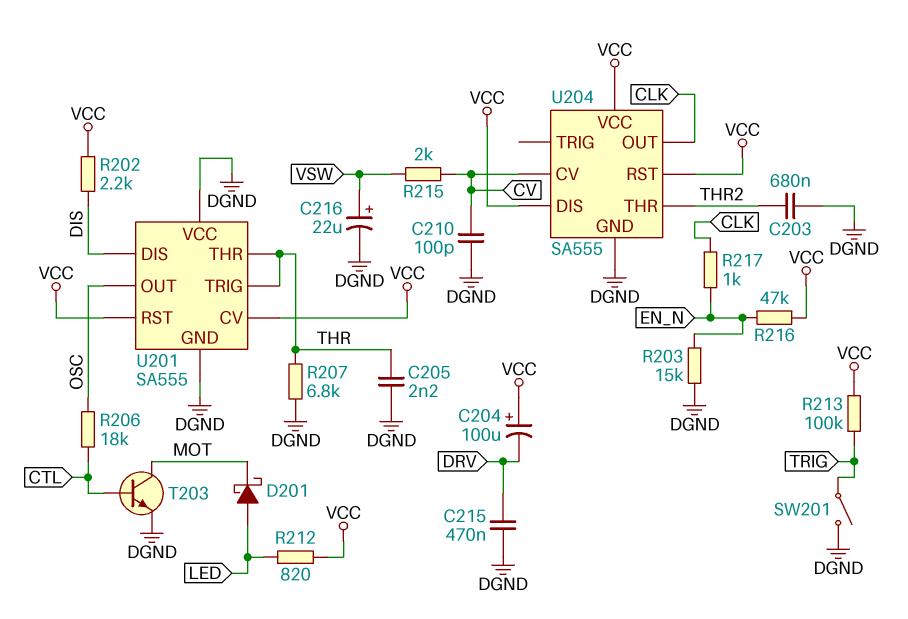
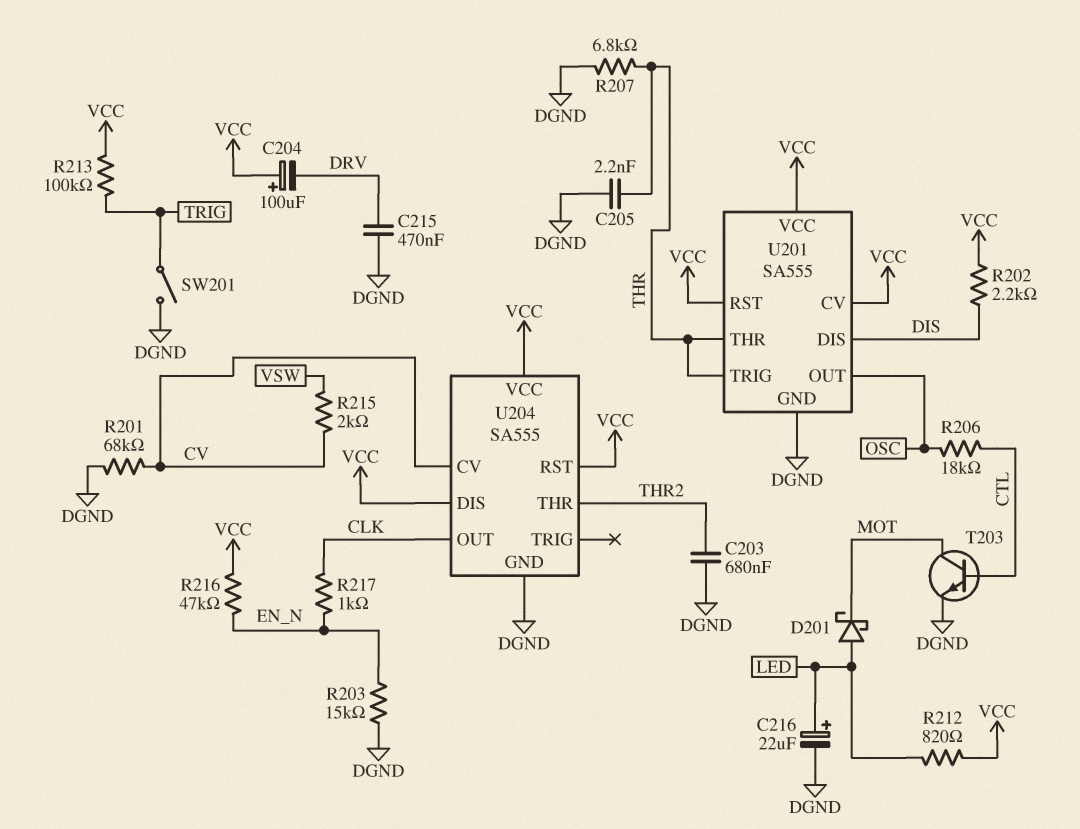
C210: 100pF (CV, DGND) -> none
C216: 22uF (plus VSW, minus DGND) -> 22uF (plus LED, minus DGND)
R201: none -> 68k (CV, DGND)
U201 pin VCC: DGND -> VCC

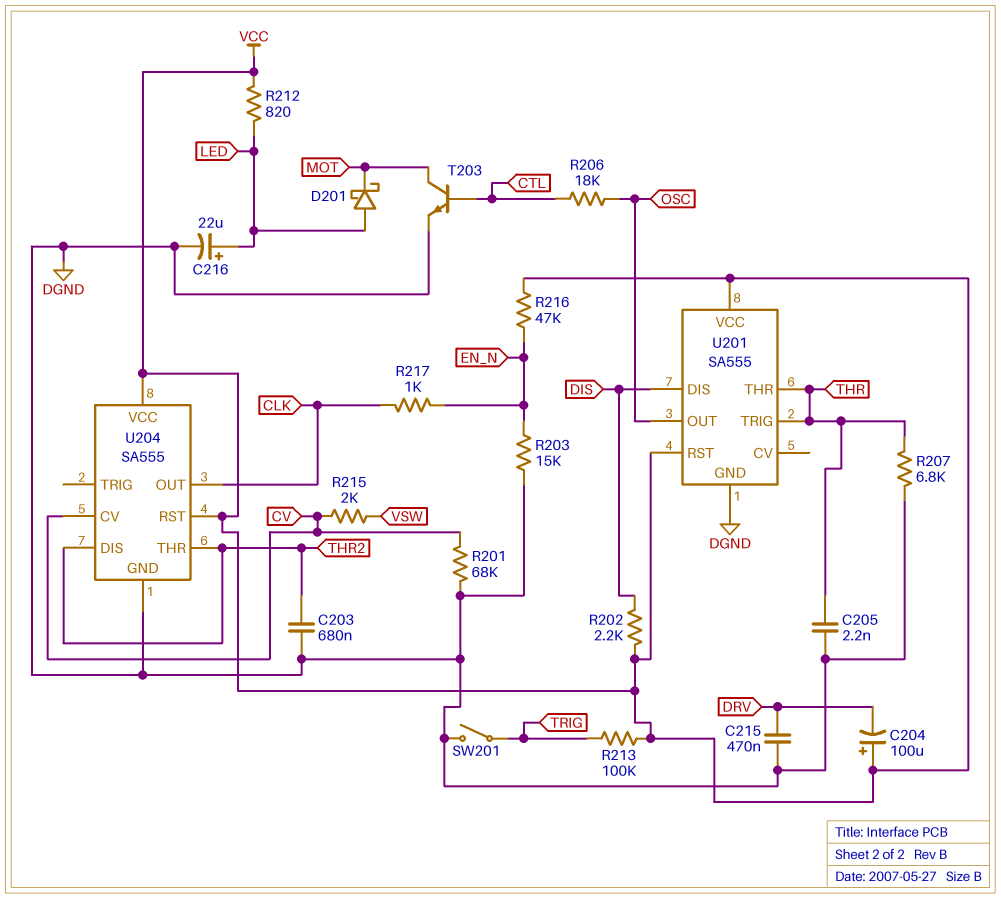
U201 pin CV: VCC -> none
U204 pin DIS: VCC -> THR2

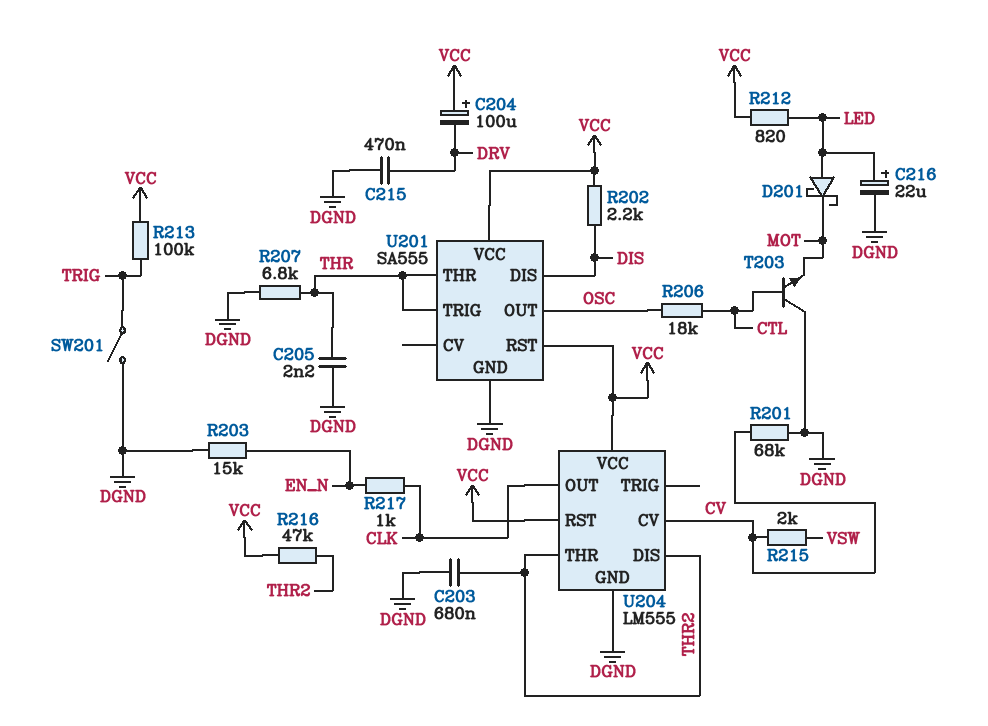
R216: 47k (EN_N, VCC) -> 47k (THR2, VCC)
T203: NPN (B CTL, C MOT, E DGND) -> NPN (B CTL, C DGND, E MOT)
U204: SA555 -> LM555

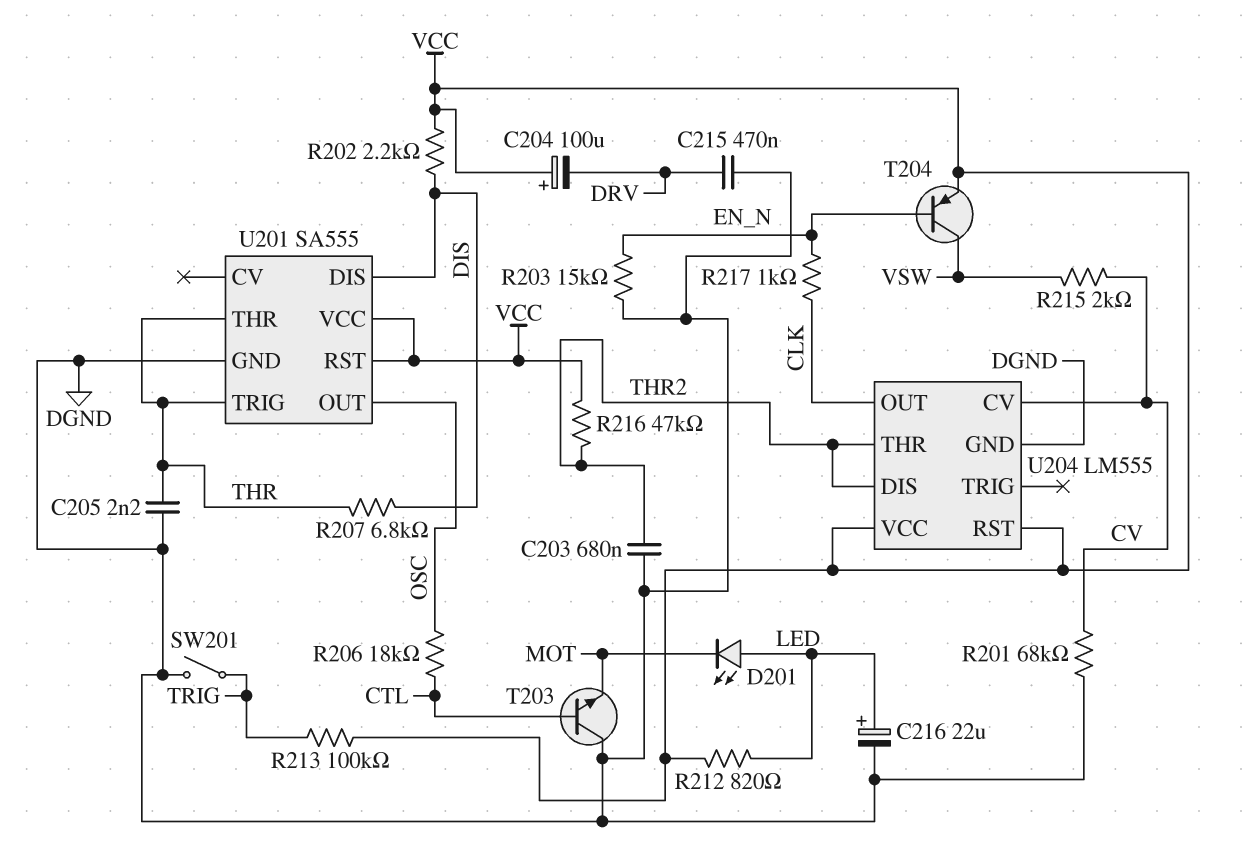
D201: schottky (A LED, K MOT) -> LED (A LED, K MOT)
R207: 6.8k (DGND, THR) -> 6.8k (DIS, THR)
T204: none -> PNP (B EN_N, C VSW, E VCC)

